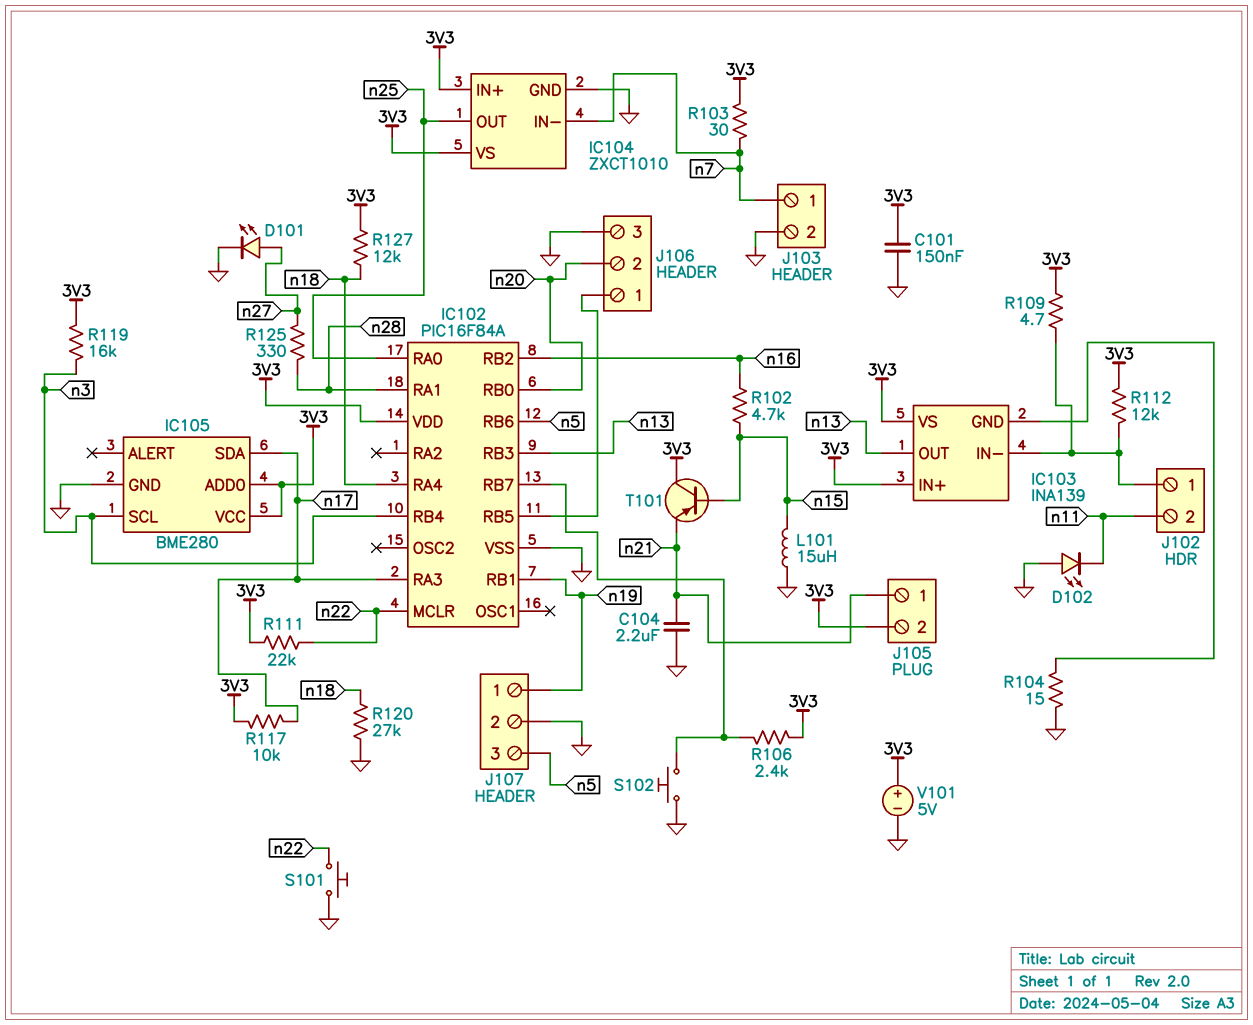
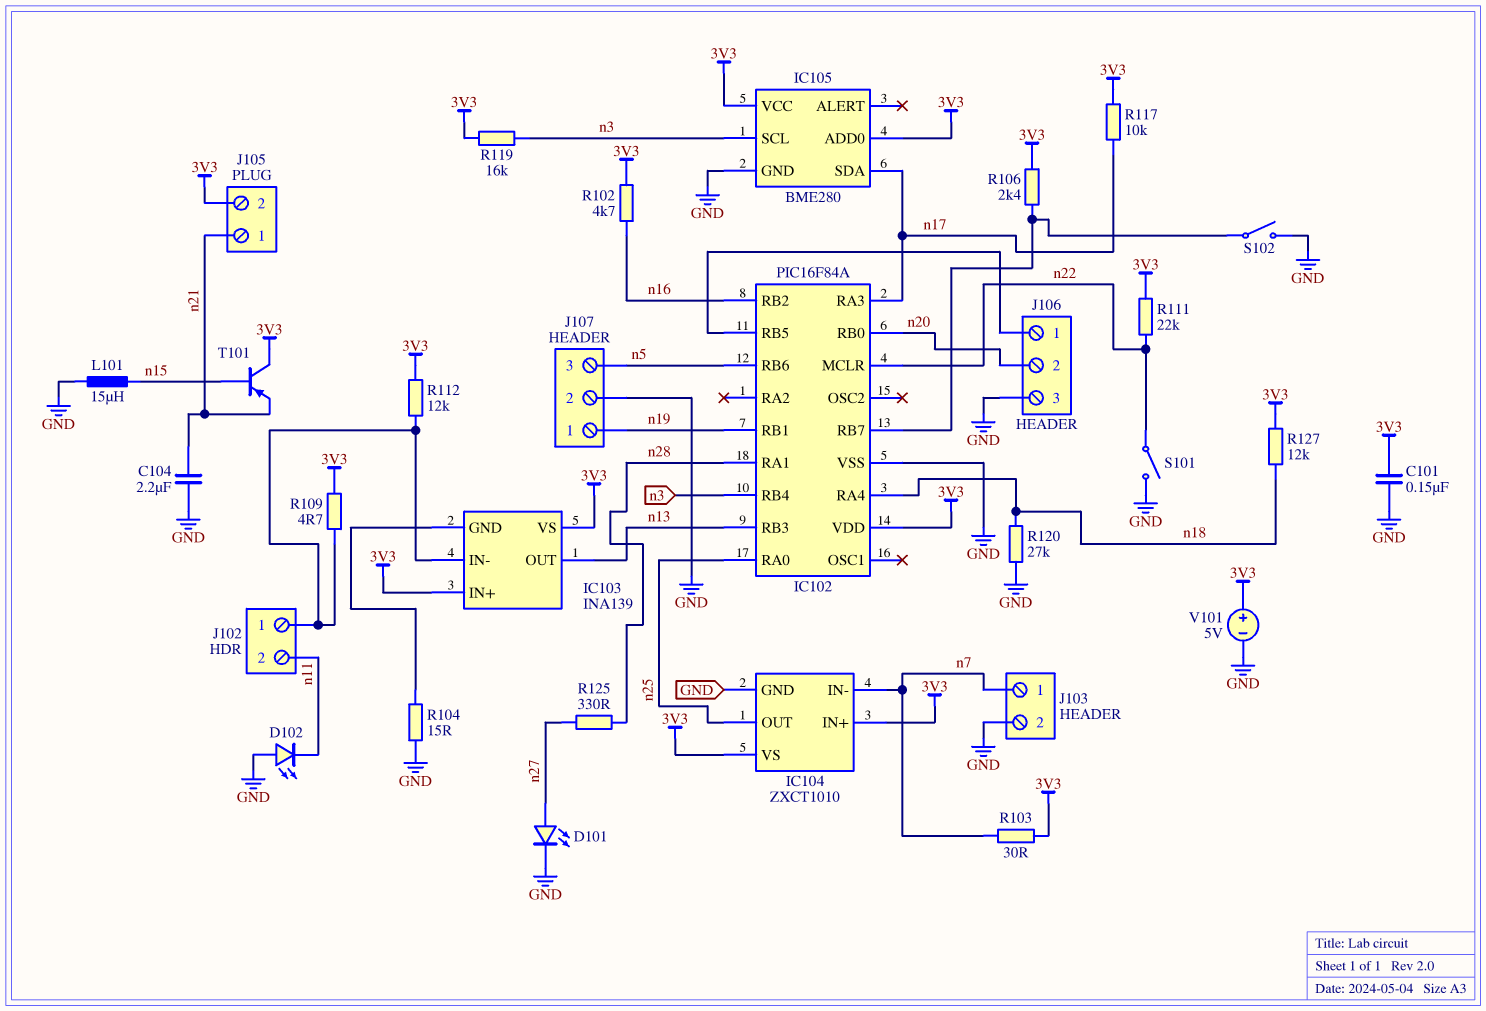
R102: 4.7k (n15, n16) -> 4.7k (3V3, n16)
S101: button (GND, n22) -> switch (GND, n22)
S102: button (GND, IC102/RB7) -> switch (GND, IC102/RB7)

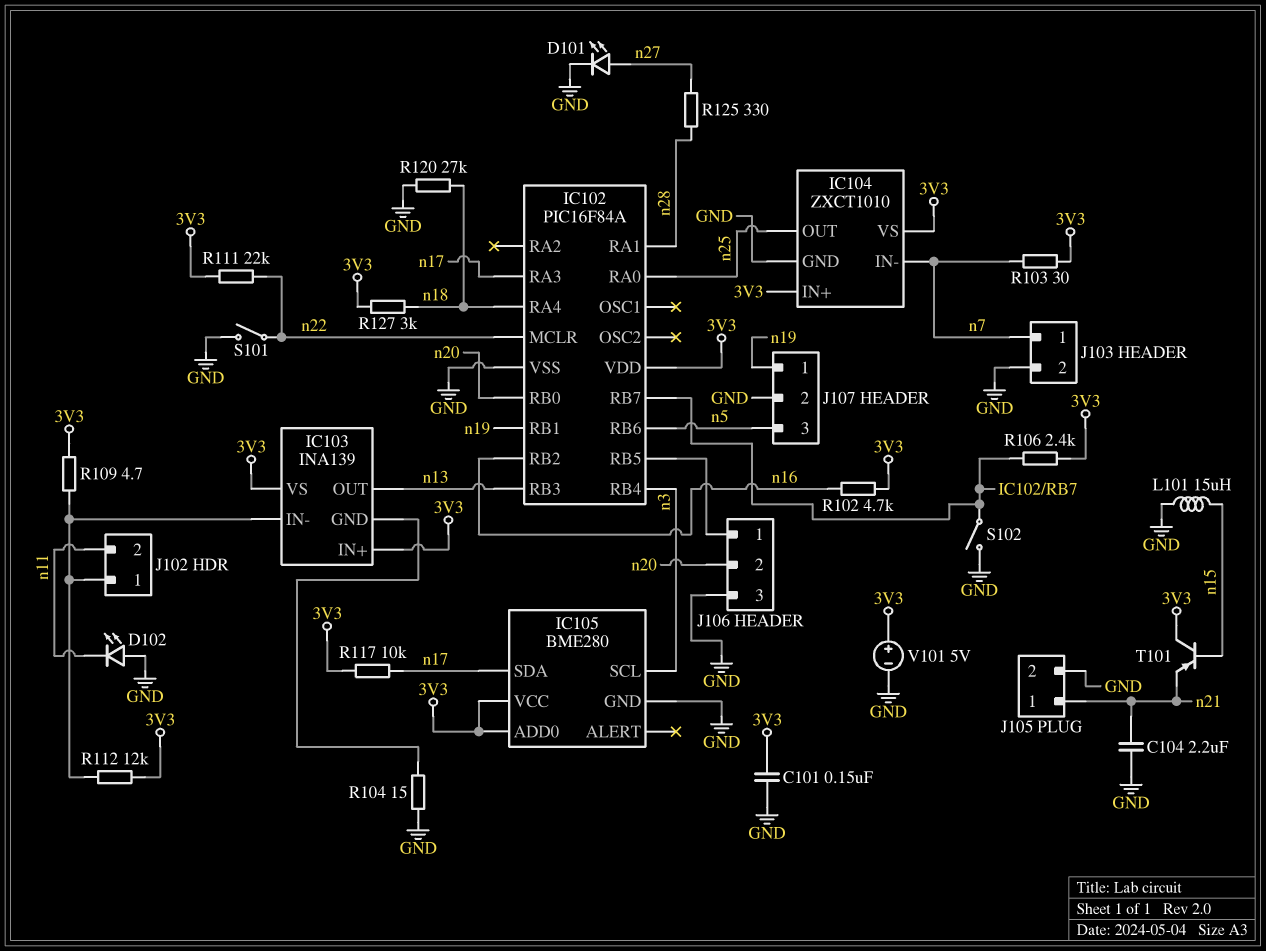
J105 pin 2: 3V3 -> GND
R119: 16k (3V3, n3) -> none
R127: 12k (3V3, n18) -> 3k (3V3, n18)

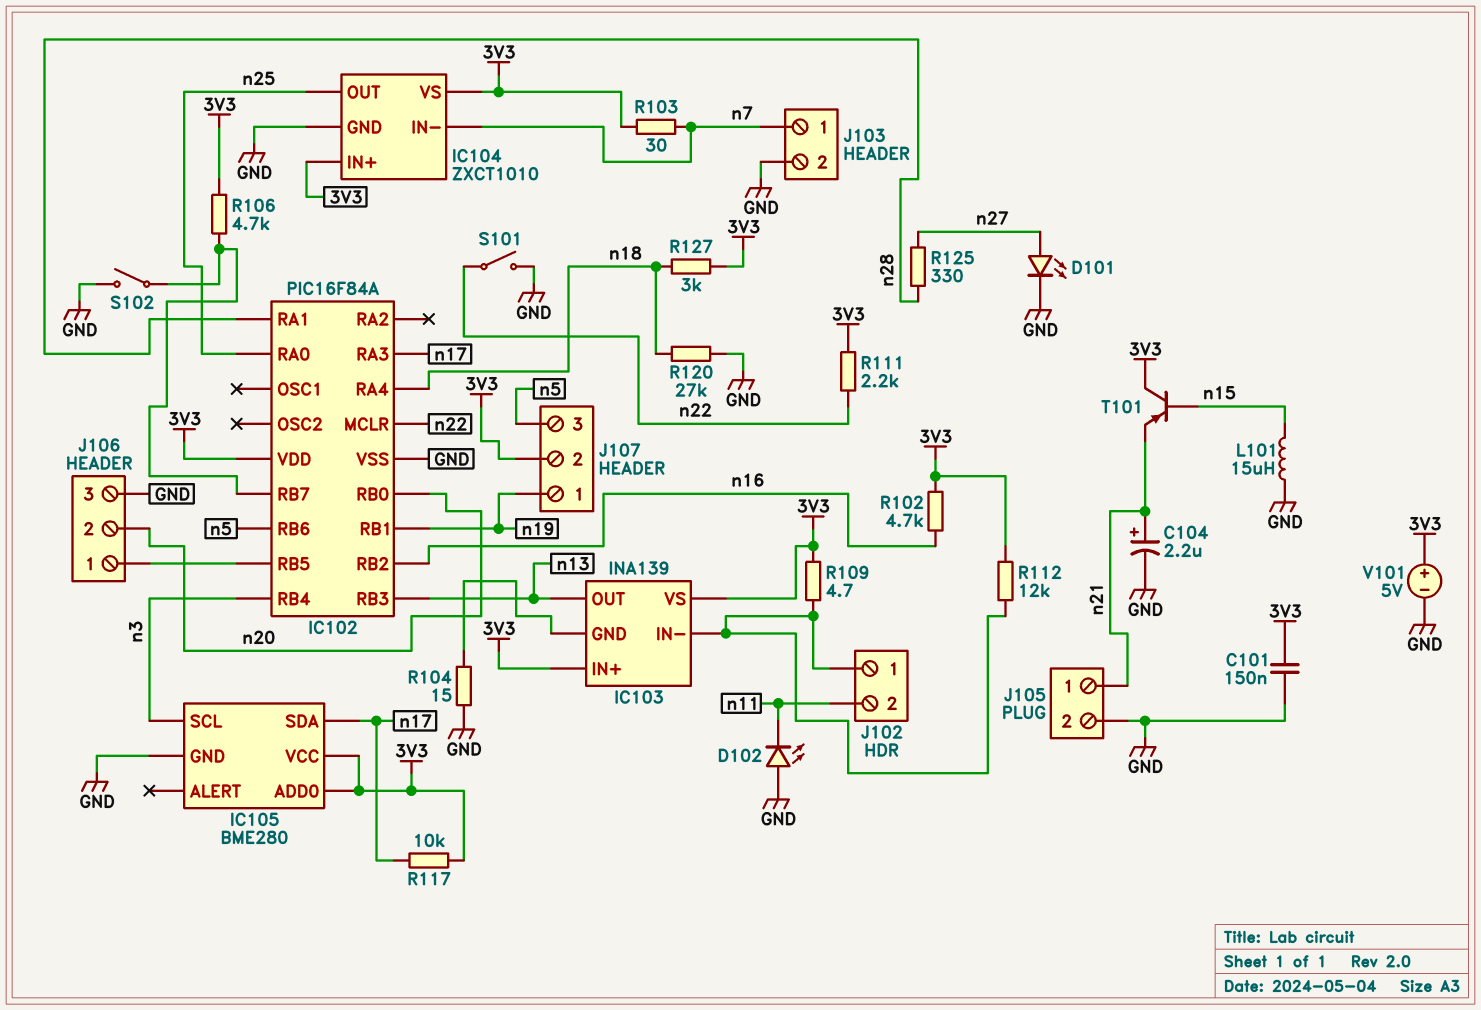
C104: 2.2uF (GND, n21) -> 2.2uF (plus n21, minus GND)
J107 pin 2: GND -> 3V3
R106: 2.4k (3V3, IC102/RB7) -> 4.7k (3V3, IC102/RB7)
R111: 22k (3V3, n22) -> 2.2k (3V3, n22)

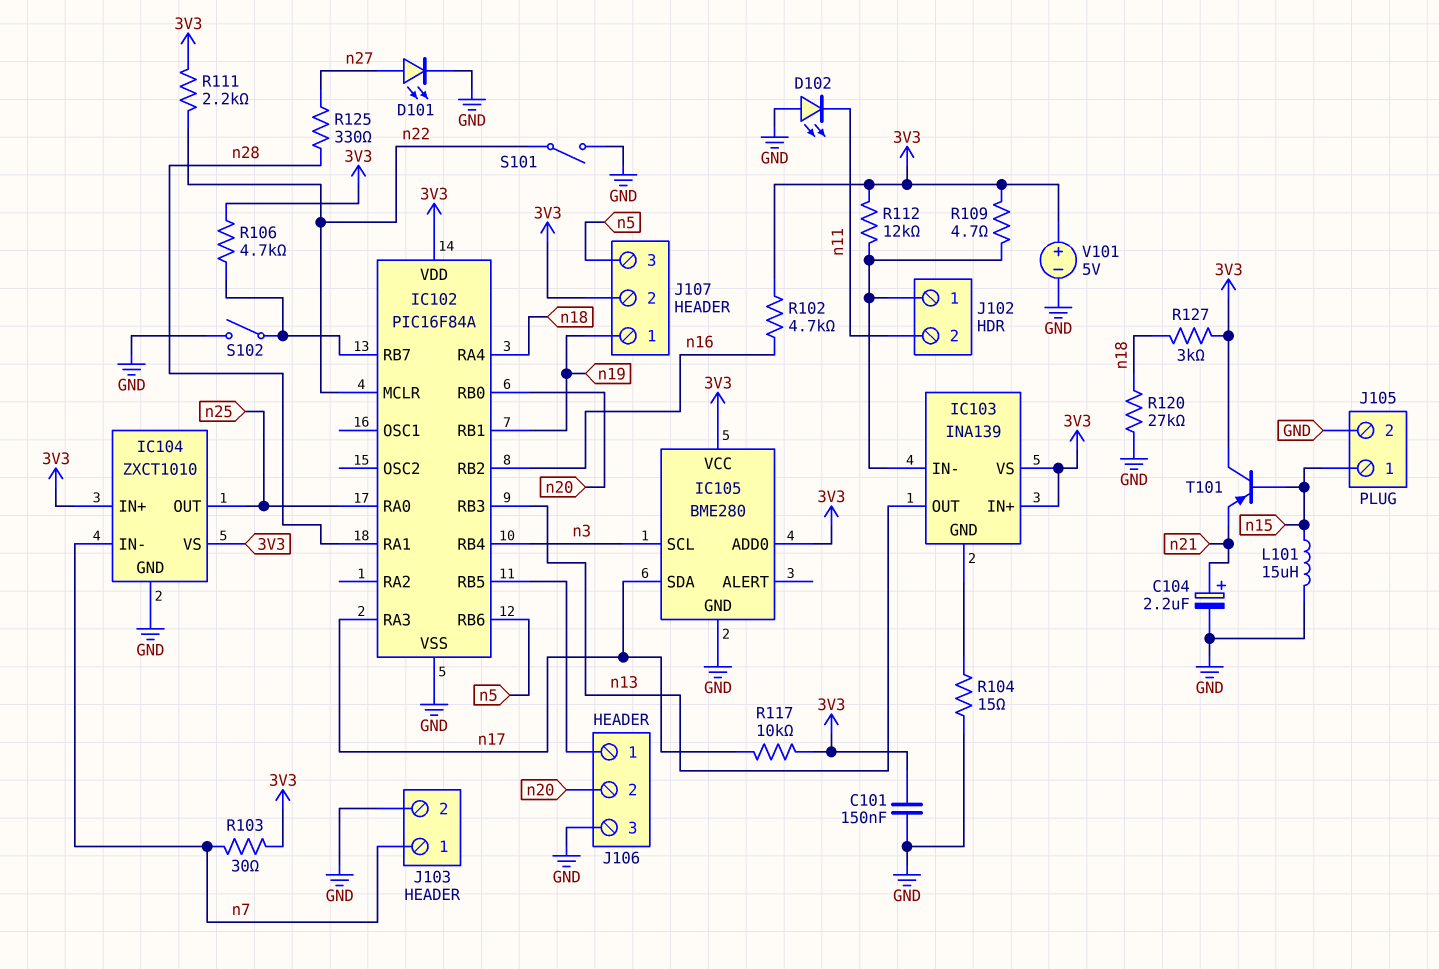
J105 pin 1: n21 -> n15

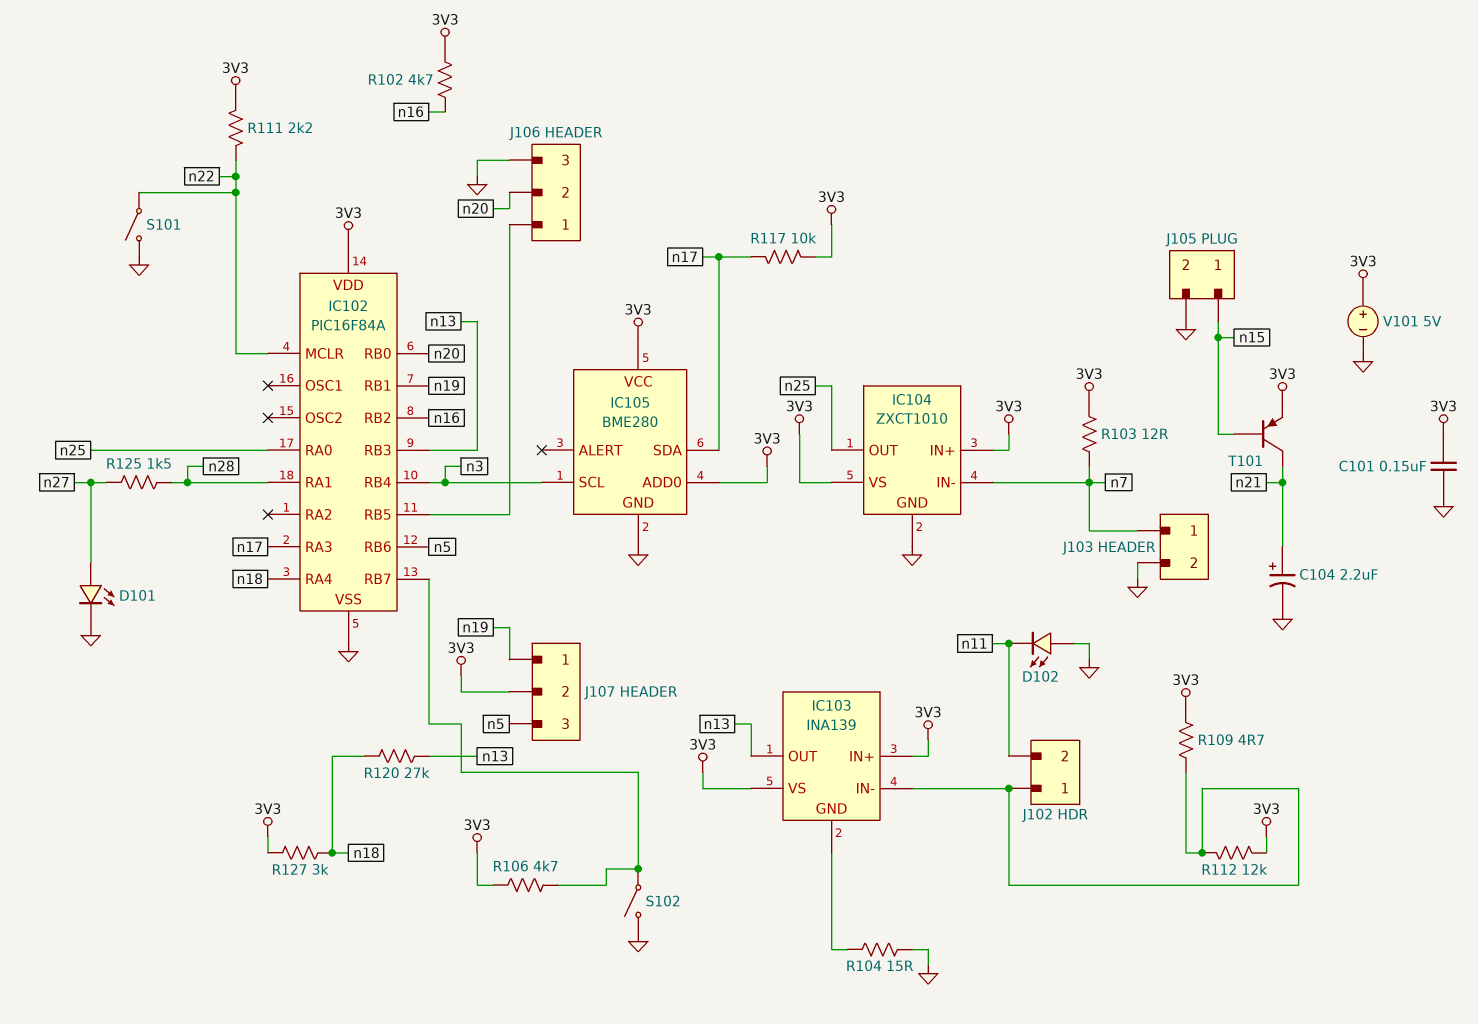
L101: 15uH (GND, n15) -> none
R103: 30 (3V3, n7) -> 12 (3V3, n7)
R120: 27k (GND, n18) -> 27k (n13, n18)
R125: 330 (n27, n28) -> 1.5k (n27, n28)
T101: PNP (B n15, C 3V3, E n21) -> PNP (B n15, C n21, E 3V3)

